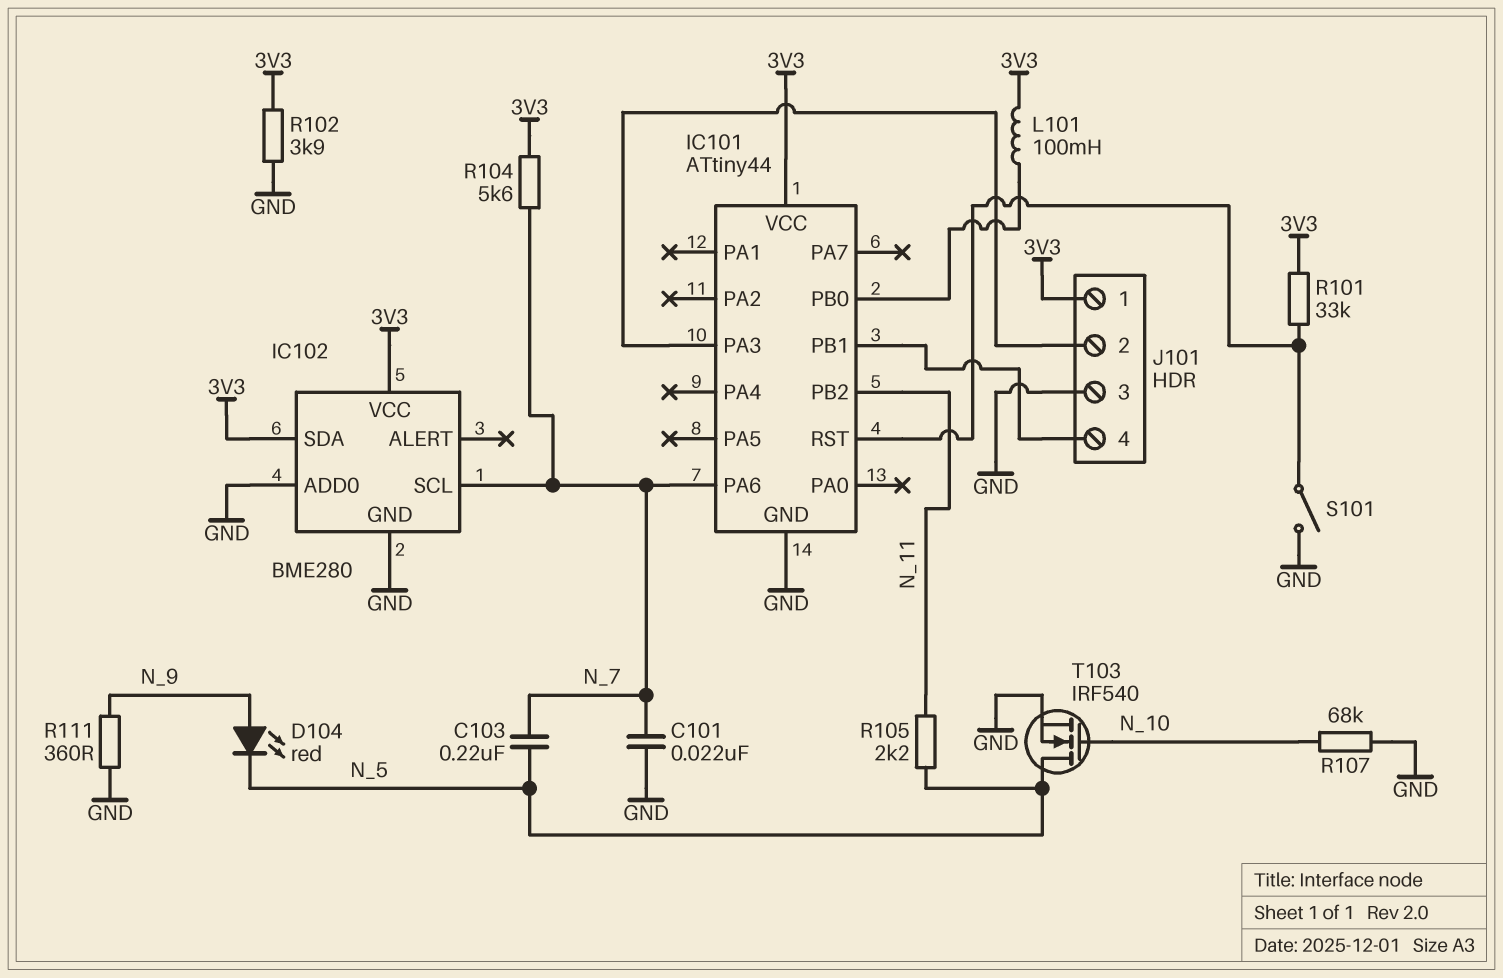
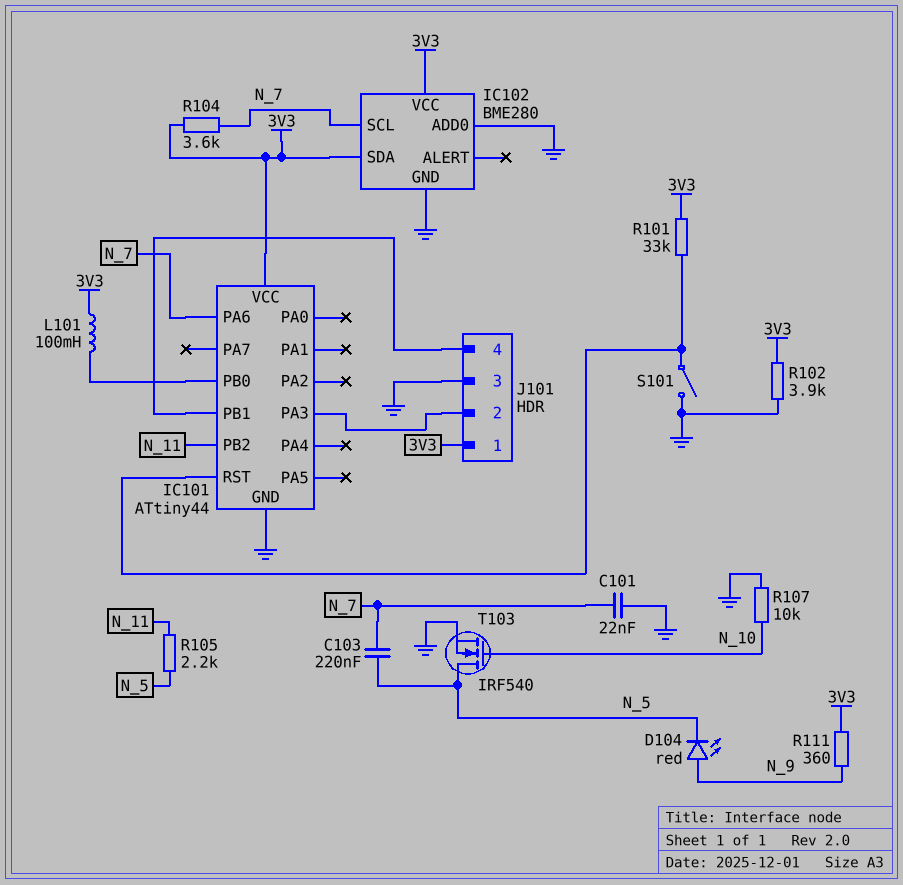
R104: 5.6k (3V3, N_7) -> 3.6k (3V3, N_7)
R107: 68k (GND, N_10) -> 10k (GND, N_10)
R111: 360 (GND, N_9) -> 360 (3V3, N_9)

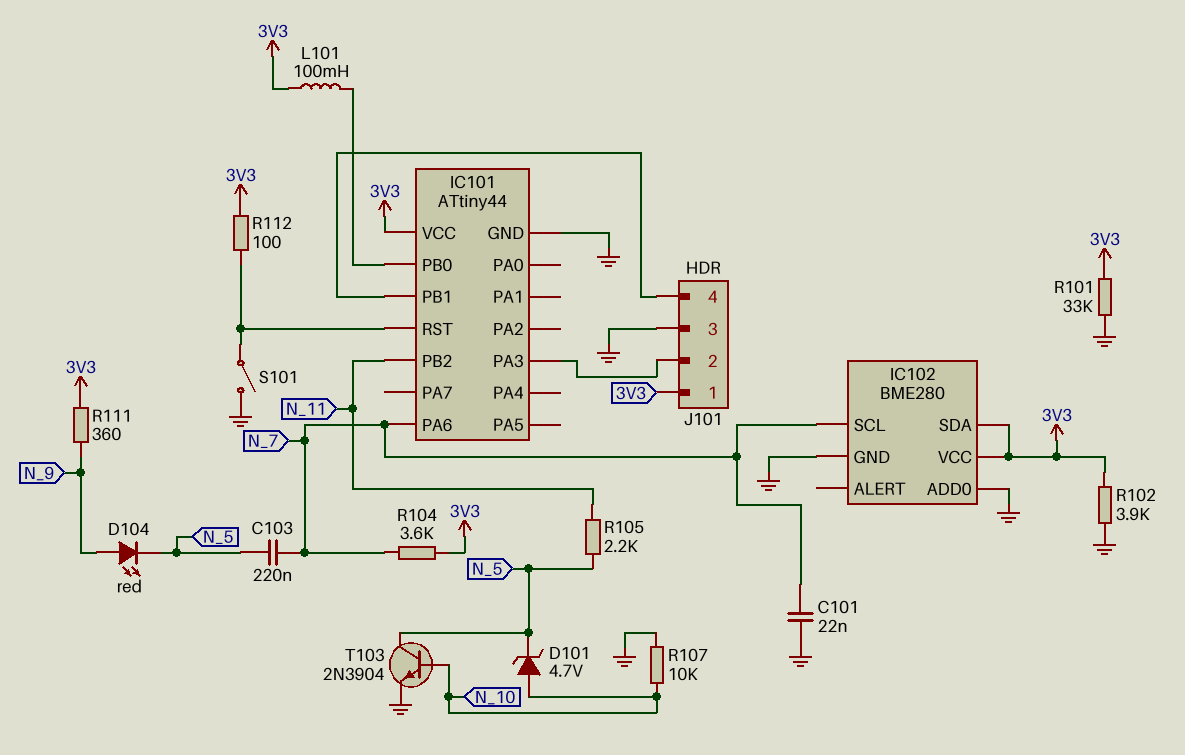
D101: none -> zener 4.7V (A N_10, K N_5)
R101: 33k (3V3, IC101/RST) -> 33k (3V3, GND)
R112: none -> 100 (3V3, IC101/RST)
T103: NMOS IRF540 (G N_10, D N_5, S GND) -> NPN 2N3904 (B N_10, C N_5, E GND)

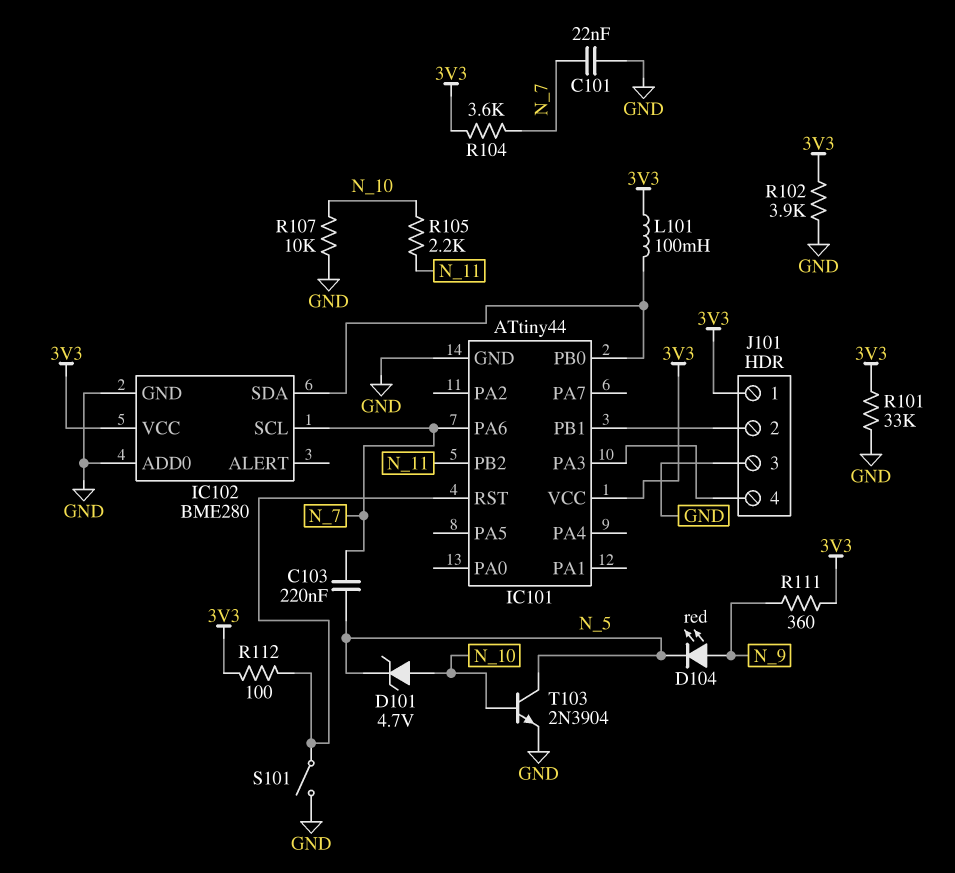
IC102 pin SDA: 3V3 -> IC101/PB0
J101 pin 2: IC101/PA3 -> IC101/PB1
J101 pin 4: IC101/PB1 -> IC101/PA3
R105: 2.2k (N_5, N_11) -> 2.2k (N_10, N_11)

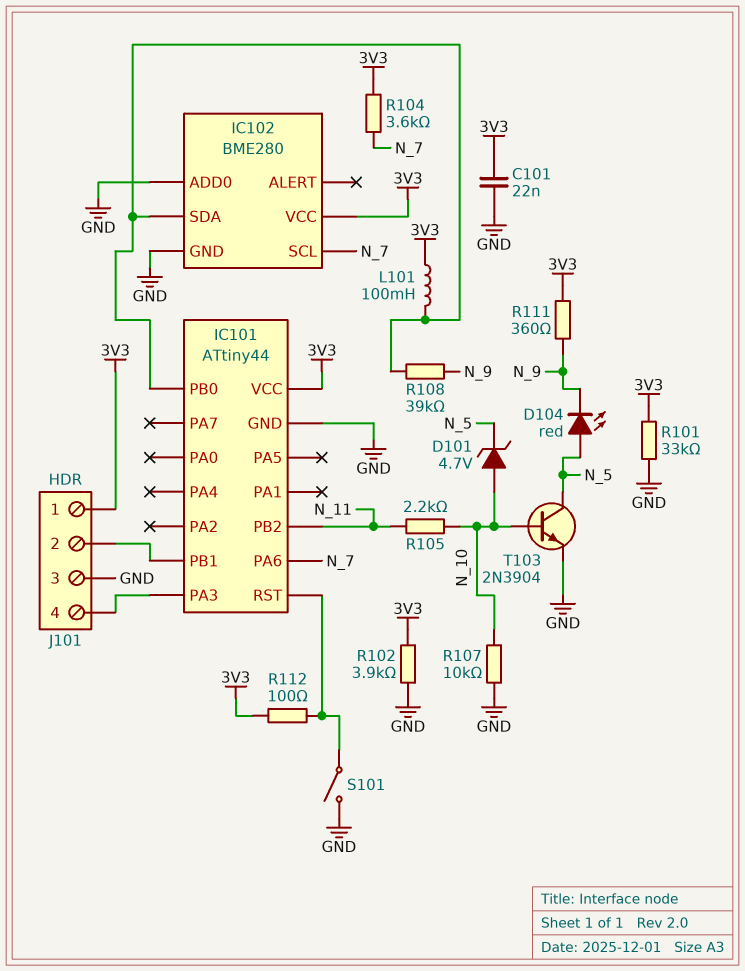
C101: 22nF (GND, N_7) -> 22nF (3V3, GND)
C103: 220nF (N_5, N_7) -> none
D104: LED red (A N_9, K N_5) -> LED red (A N_5, K N_9)
R108: none -> 39k (IC101/PB0, N_9)

